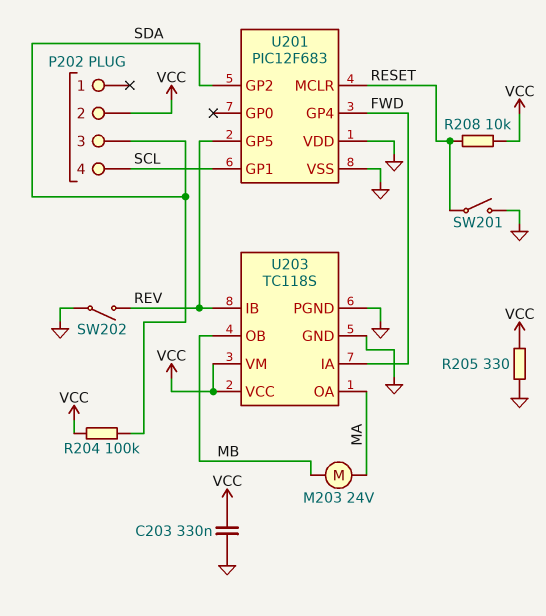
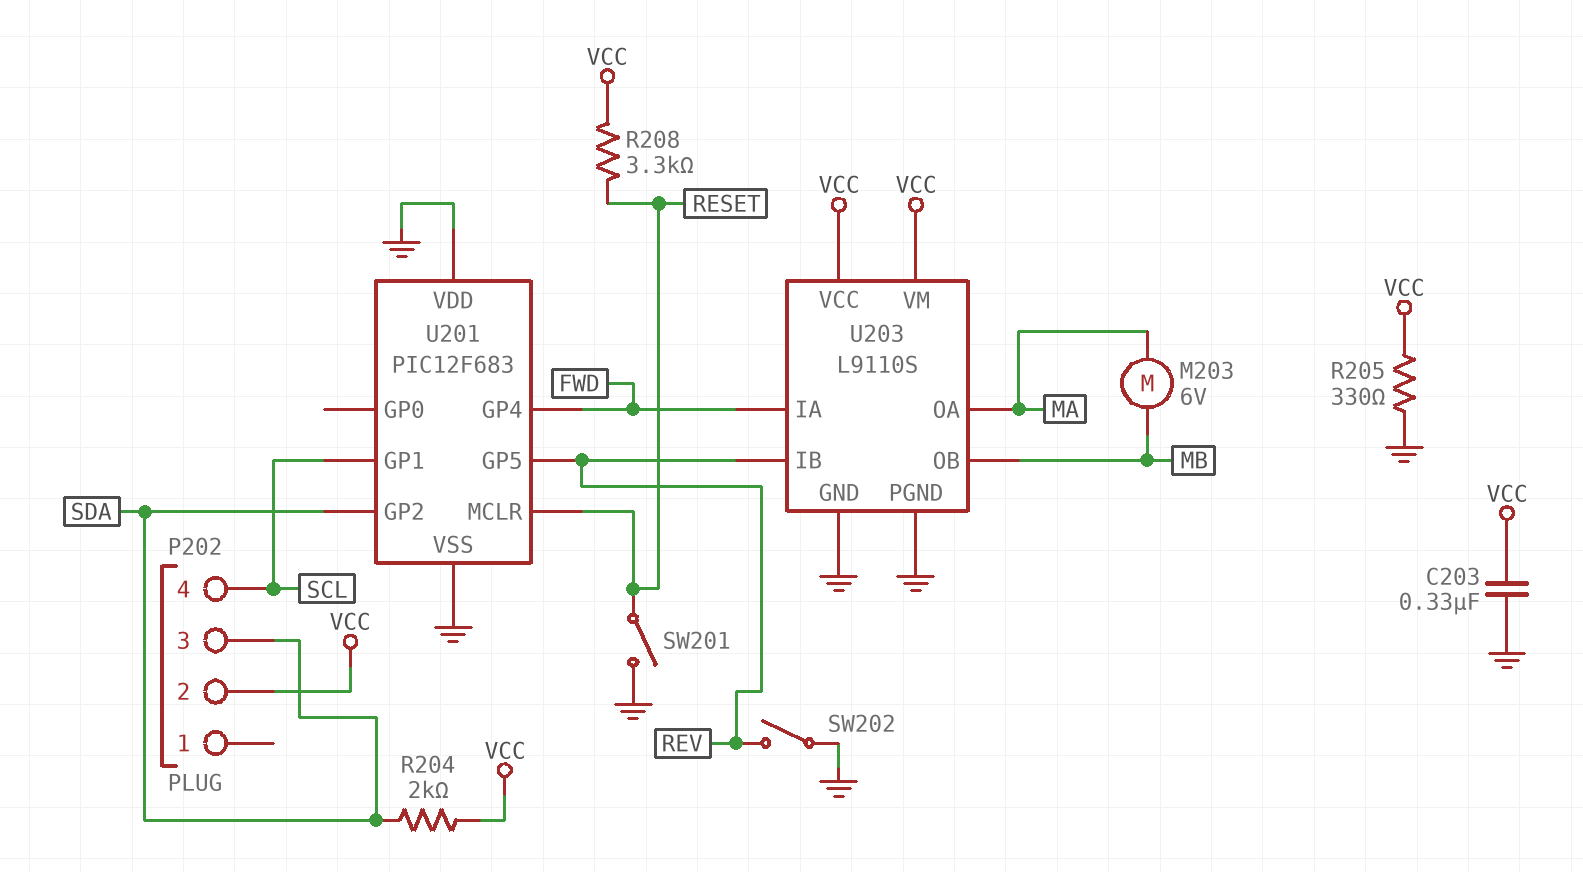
M203: motor 24V (MA, MB) -> motor 6V (MA, MB)
R204: 100k (SDA, VCC) -> 2k (SDA, VCC)
R208: 10k (RESET, VCC) -> 3.3k (RESET, VCC)
U203: TC118S -> L9110S

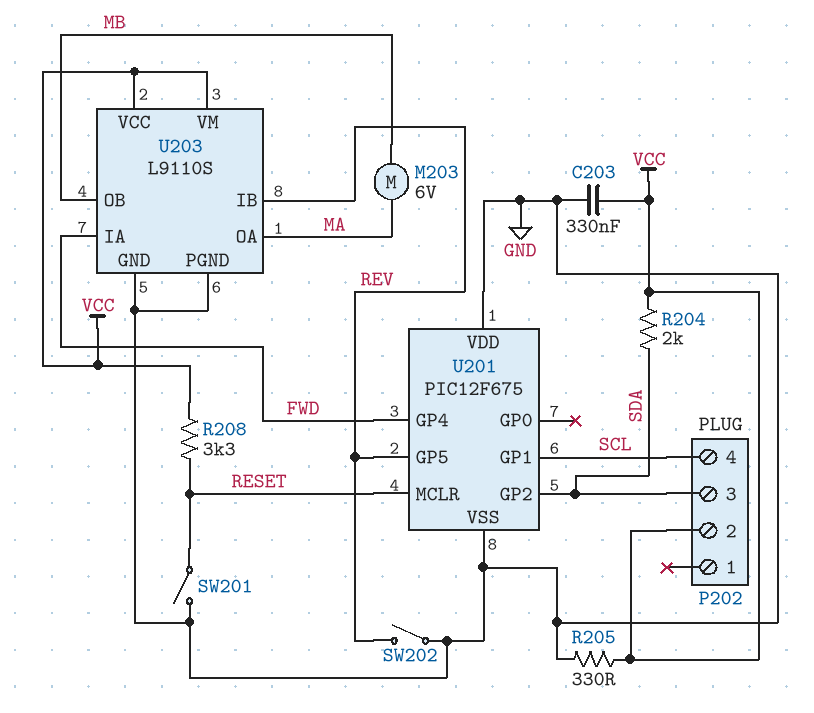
U201: PIC12F683 -> PIC12F675

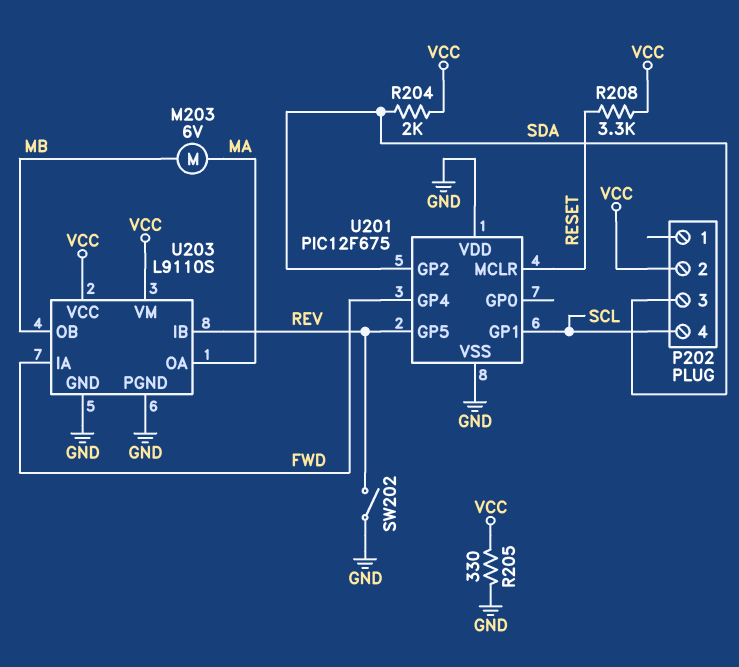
C203: 330nF (GND, VCC) -> none
SW201: switch (GND, RESET) -> none

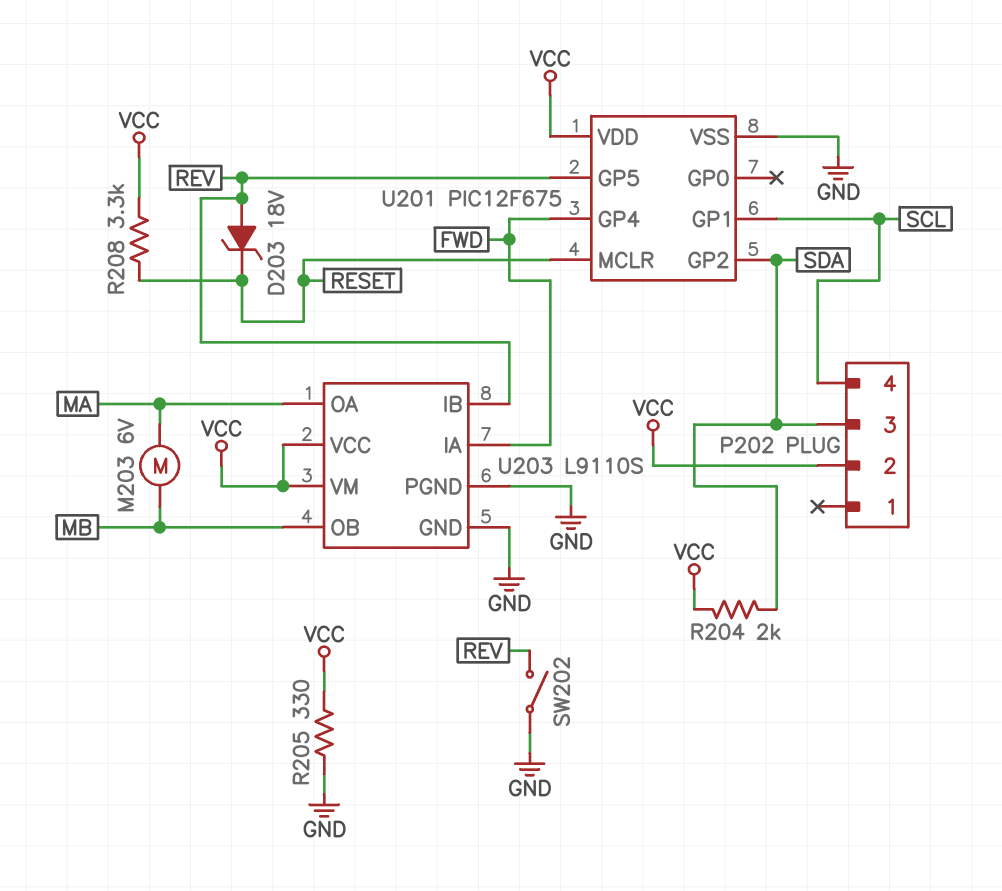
D203: none -> zener 18V (A REV, K RESET)
U201 pin VDD: GND -> VCC

